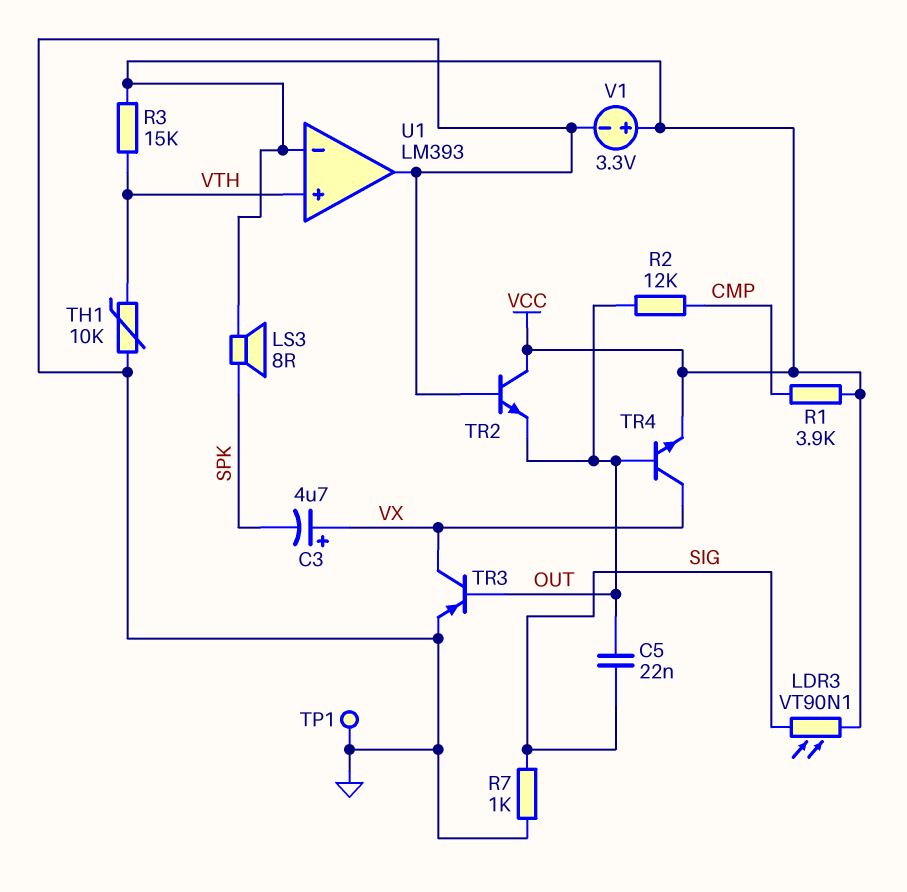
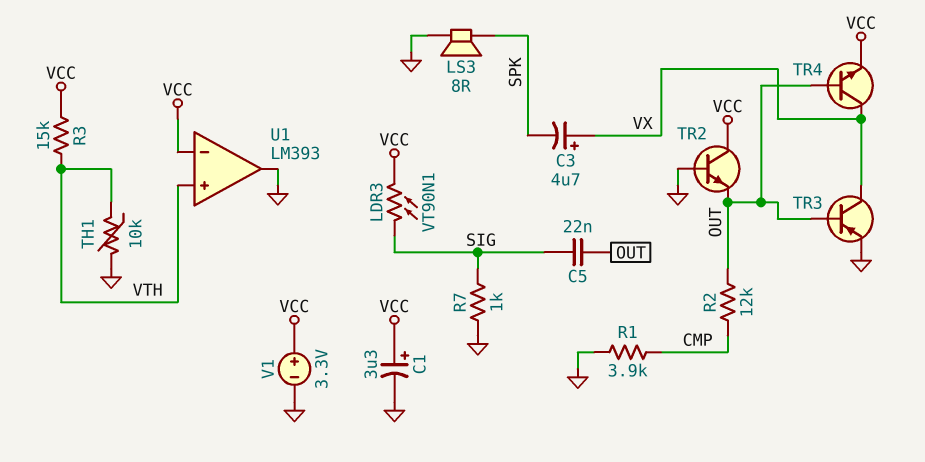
C1: none -> 3.3uF (plus VCC, minus GND)
LS3: speaker 8R (SPK, VCC) -> speaker 8R (GND, SPK)
R1: 3.9k (CMP, VCC) -> 3.9k (CMP, GND)
TP1: test point (GND) -> none

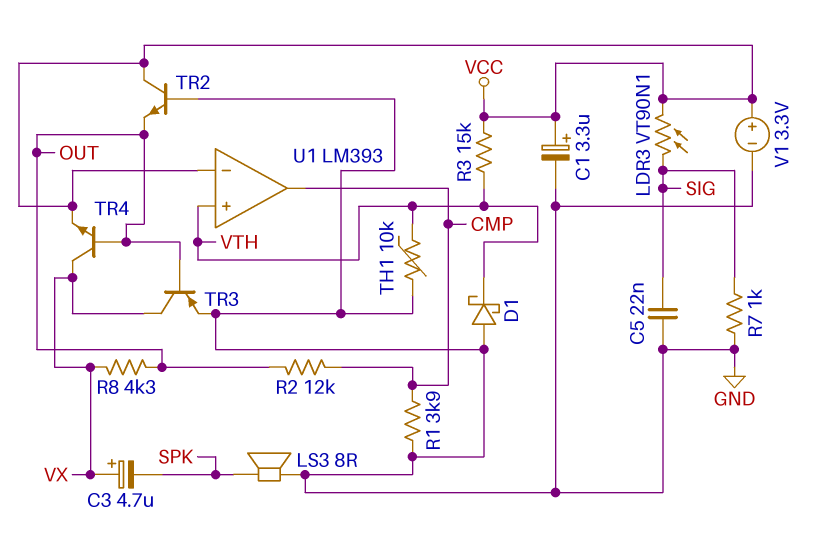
C5: 22nF (OUT, SIG) -> 22nF (GND, SIG)
D1: none -> schottky (A GND, K VTH)
R8: none -> 4.3k (OUT, VX)
U1 pin out: GND -> CMP

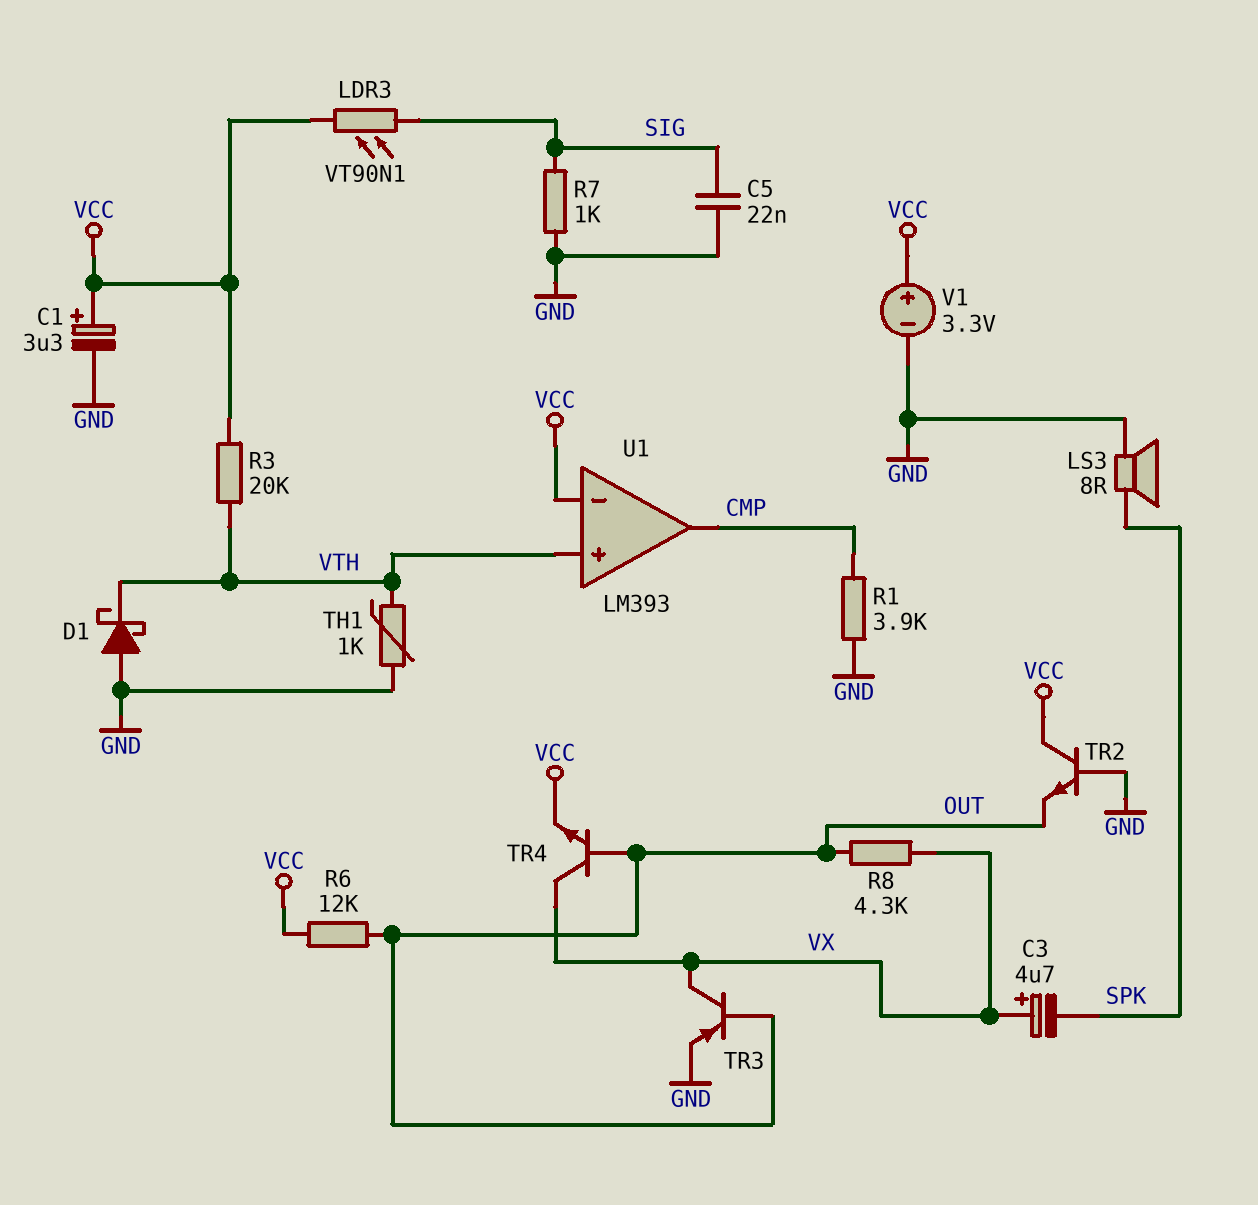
R2: 12k (CMP, OUT) -> none
R3: 15k (VCC, VTH) -> 20k (VCC, VTH)
R6: none -> 12k (OUT, VCC)
TH1: 10k (GND, VTH) -> 1k (GND, VTH)

